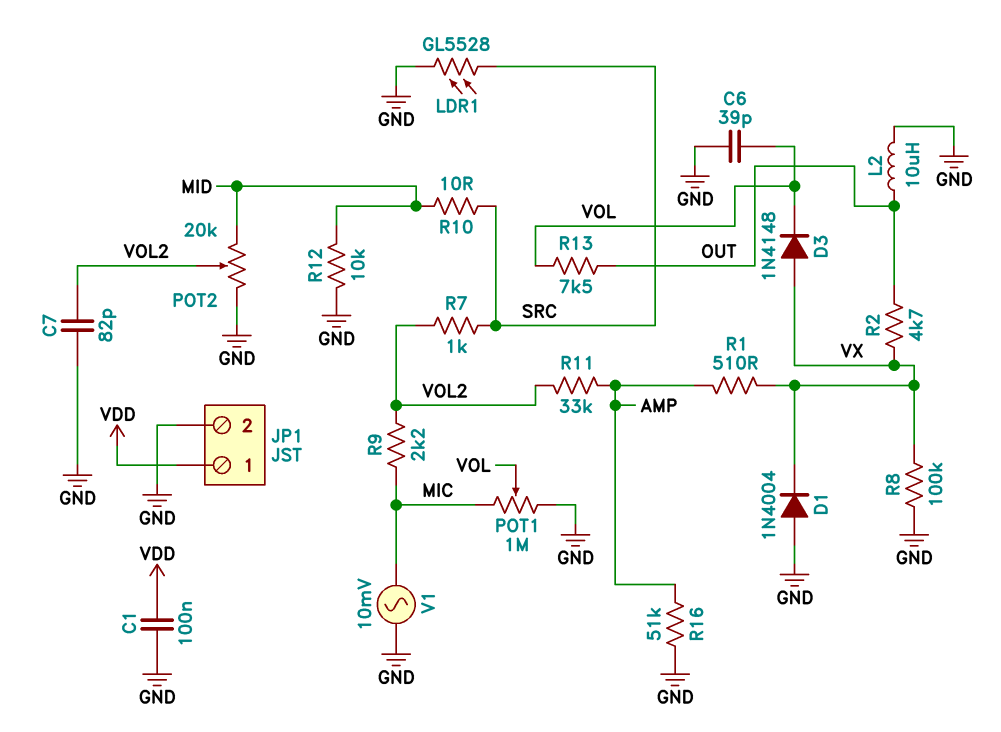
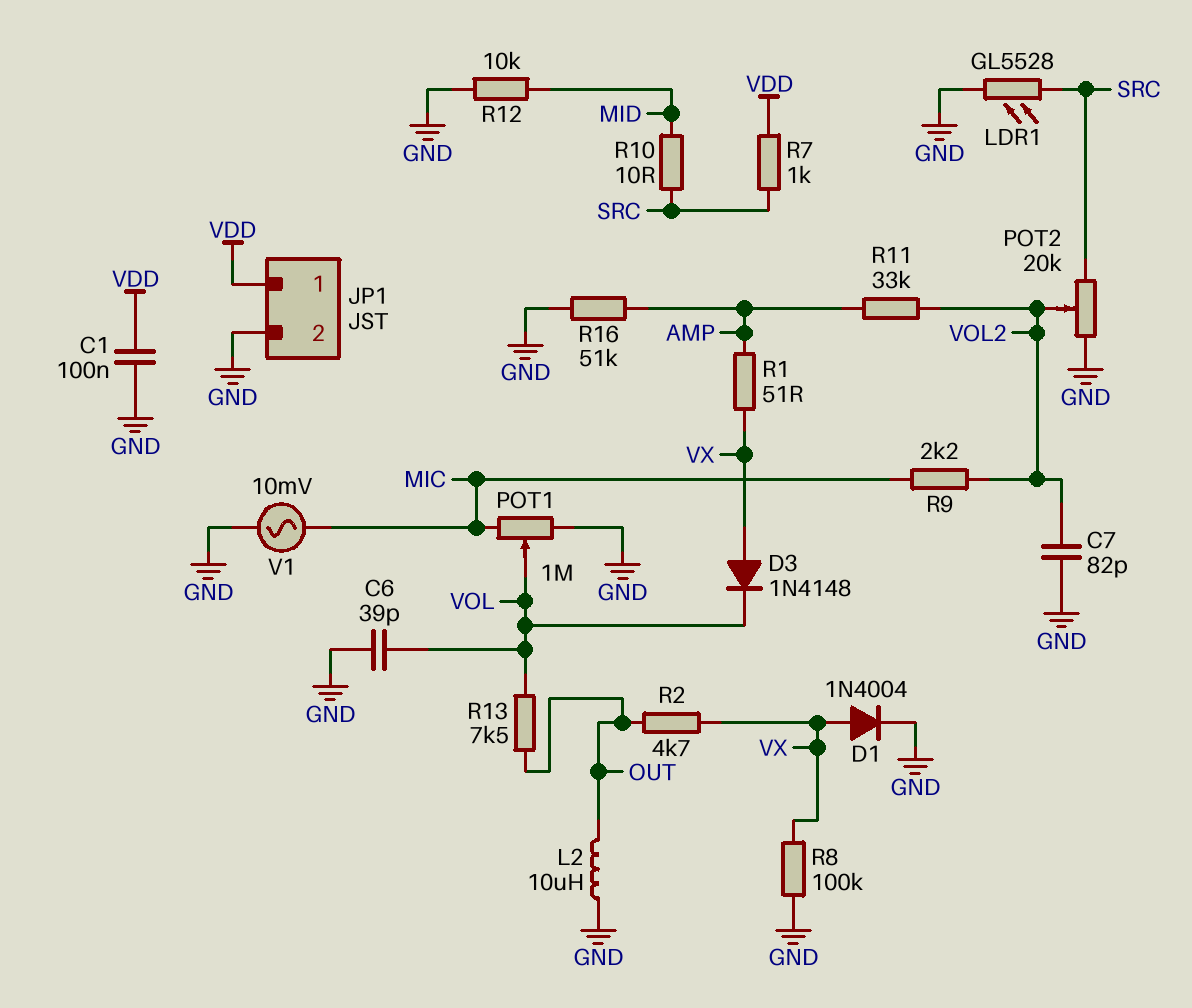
D1: diode 1N4004 (A GND, K VX) -> diode 1N4004 (A VX, K GND)
POT2: 20k (GND, MID, wiper VOL2) -> 20k (GND, SRC, wiper VOL2)
R1: 510 (AMP, VX) -> 51 (AMP, VX)
R7: 1k (SRC, VOL2) -> 1k (SRC, VDD)

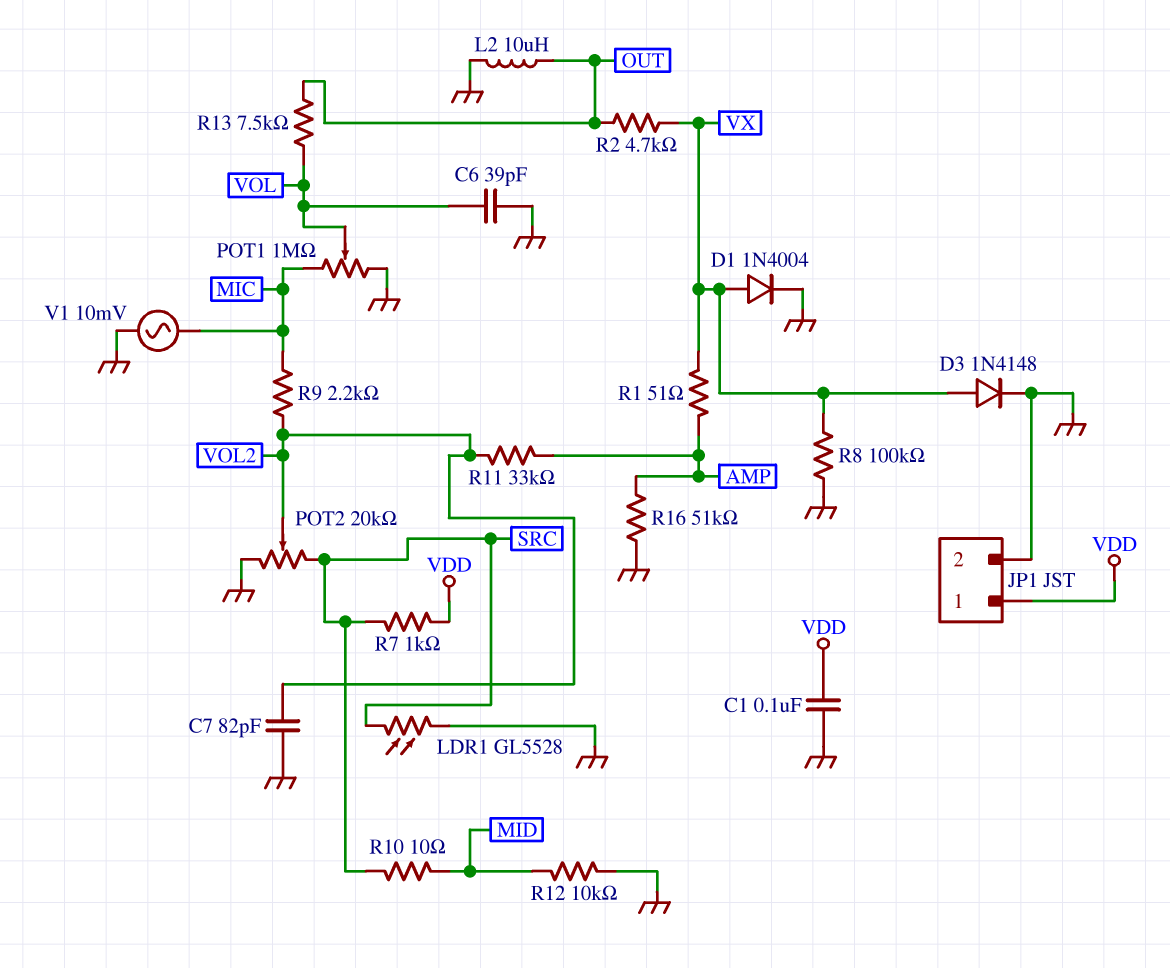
D3: diode 1N4148 (A VX, K VOL) -> diode 1N4148 (A VX, K GND)

